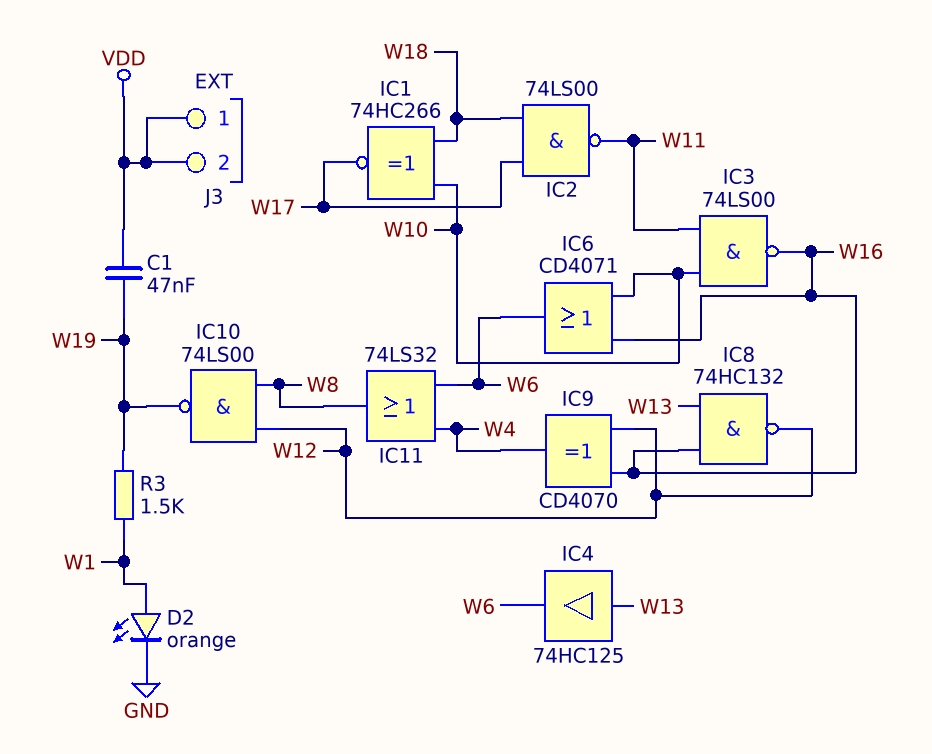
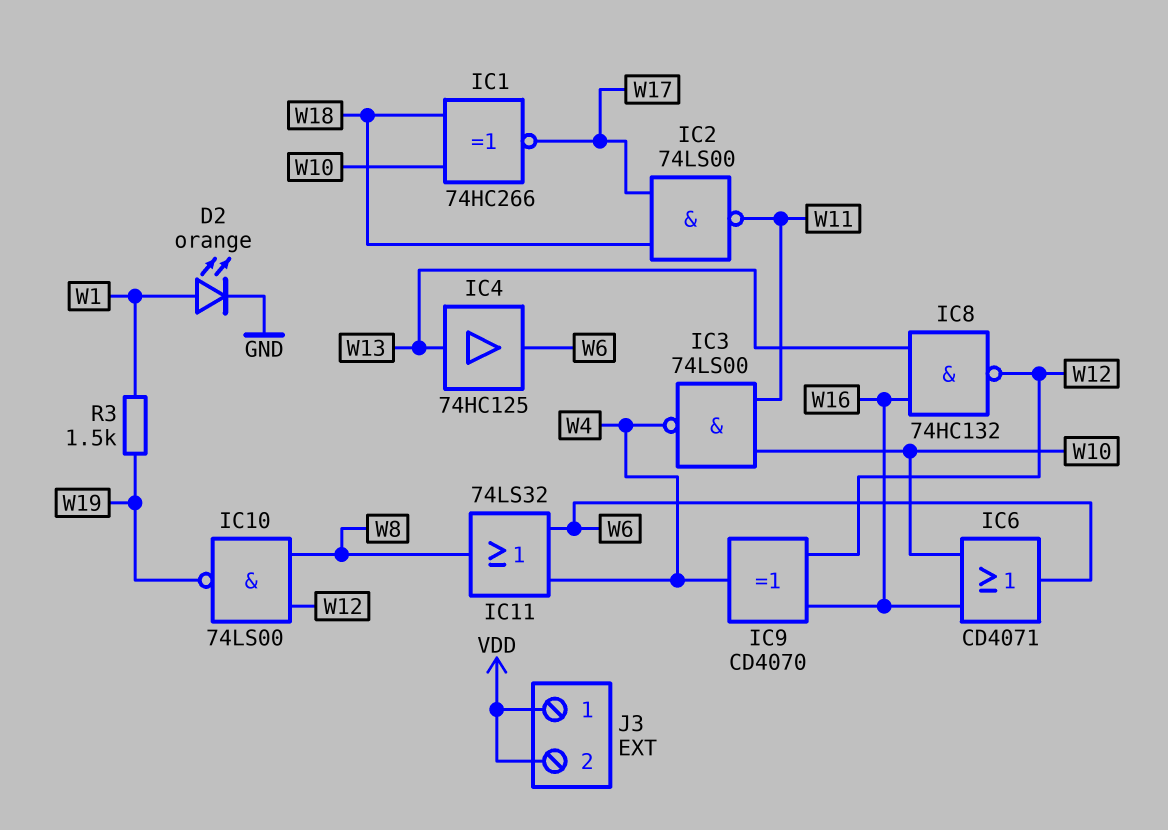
C1: 47nF (VDD, W19) -> none
IC3: NAND 74LS00 (in W10, in W11, out W16) -> NAND 74LS00 (in W10, in W11, out W4)

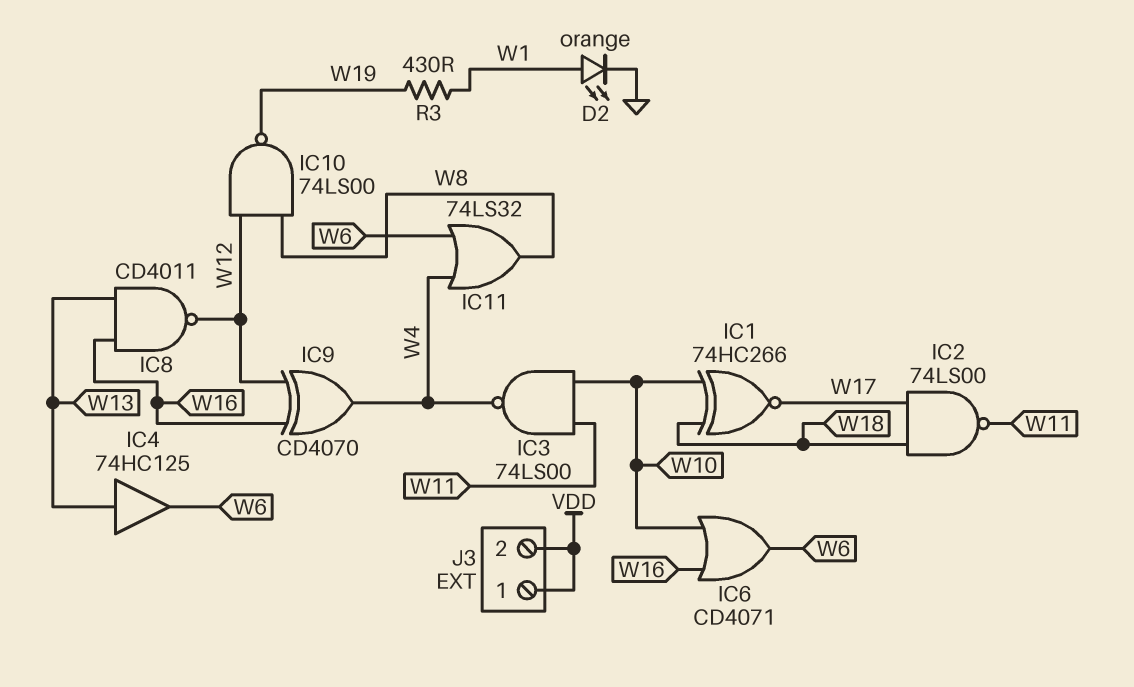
IC8: NAND 74HC132 (in W13, in W16, out W12) -> NAND CD4011 (in W13, in W16, out W12)
R3: 1.5k (W1, W19) -> 430 (W1, W19)

